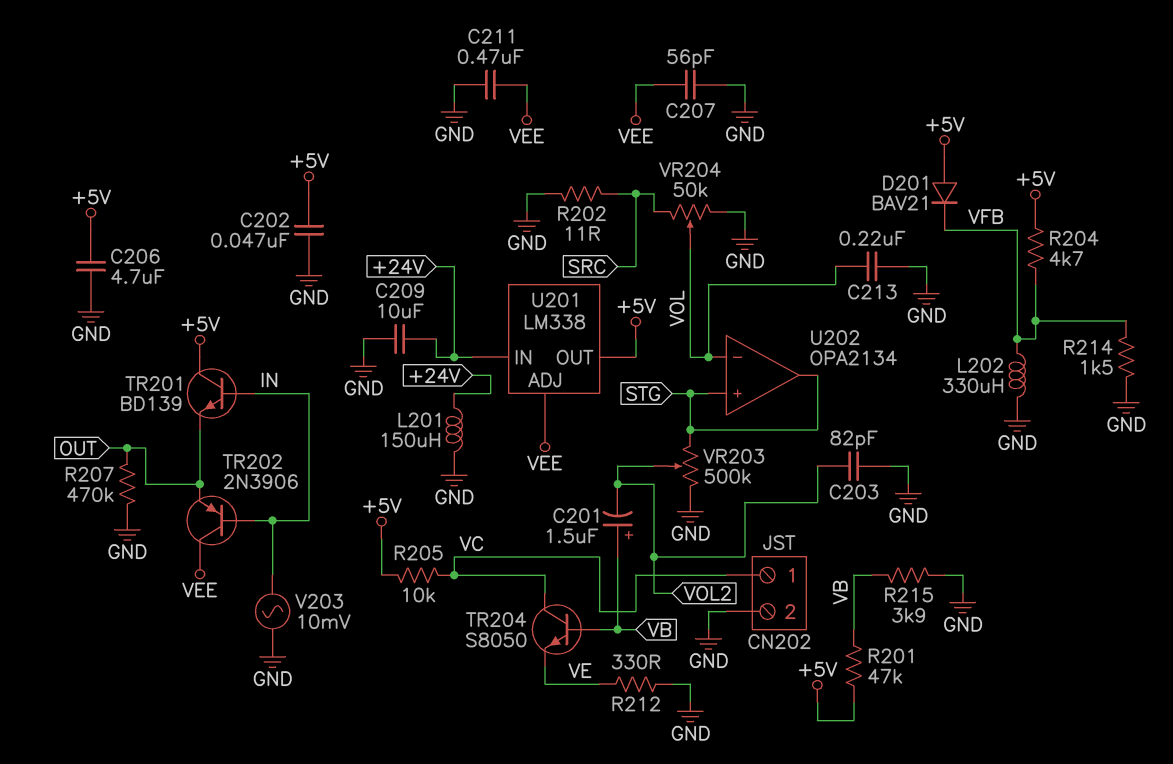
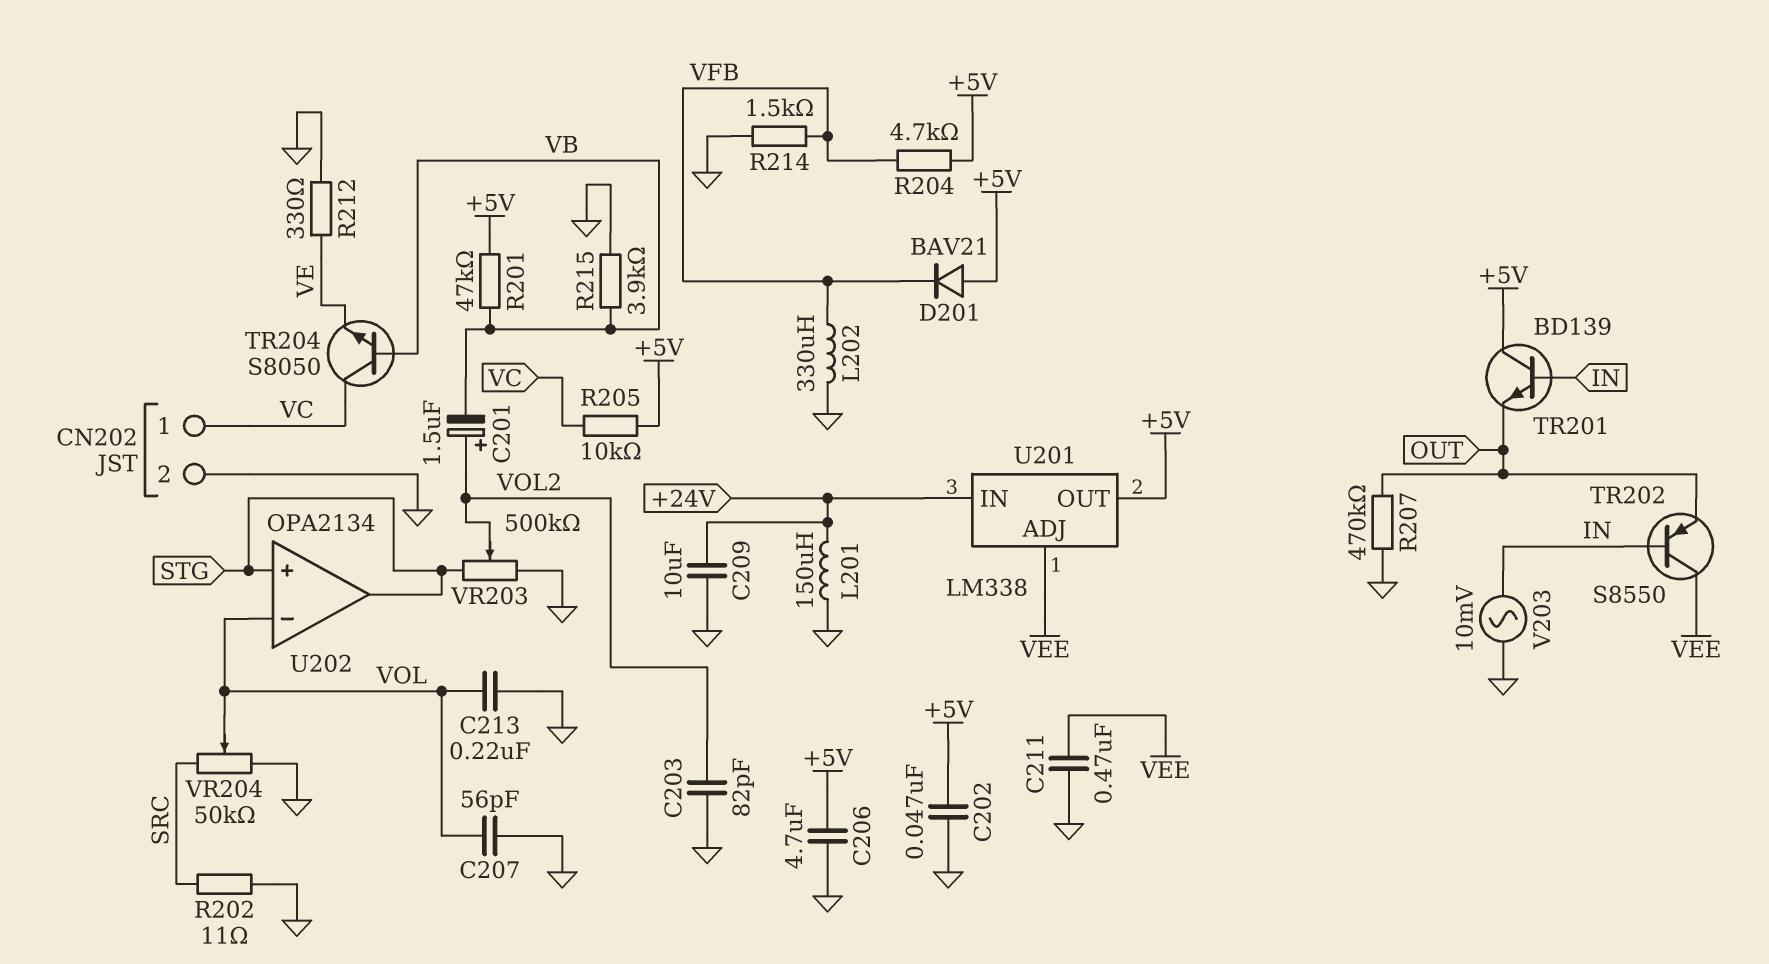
C201: 1.5uF (plus VB, minus VOL2) -> 1.5uF (plus VOL2, minus VB)
C207: 56pF (GND, VEE) -> 56pF (GND, VOL)
TR202: PNP 2N3906 (B IN, C VEE, E OUT) -> PNP S8550 (B IN, C VEE, E OUT)

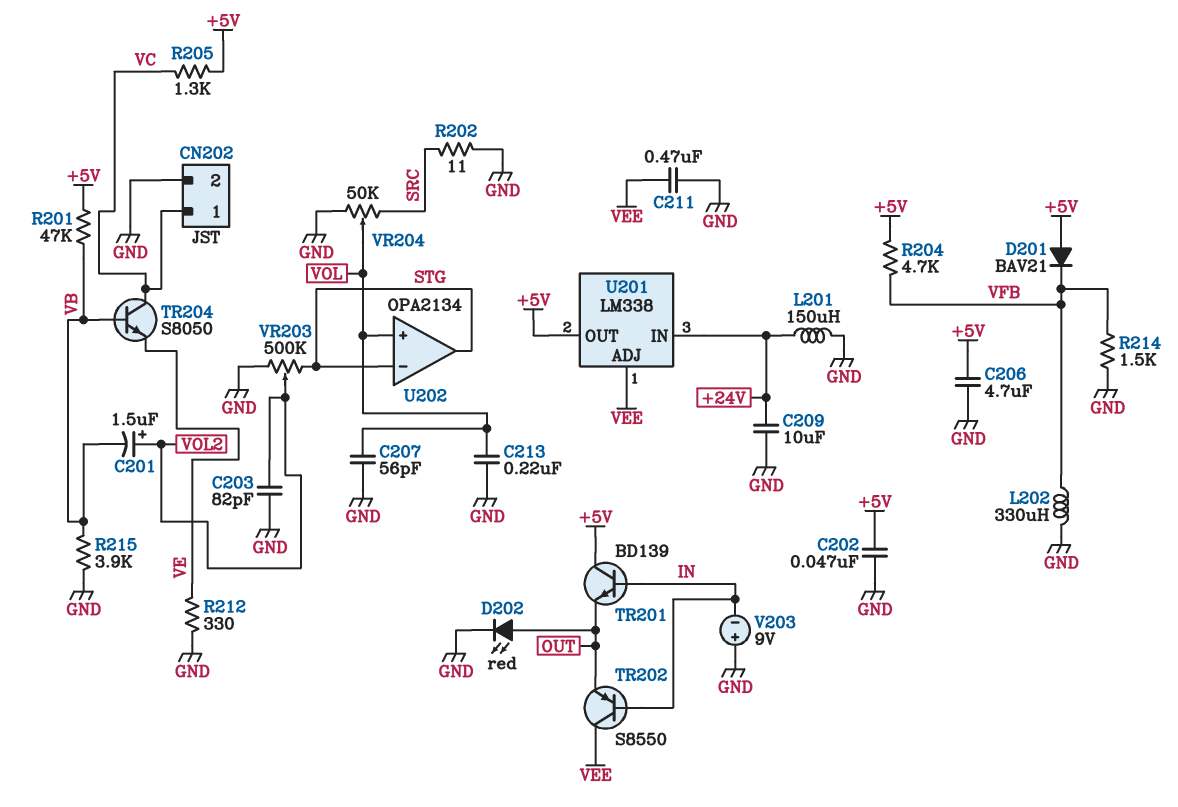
D202: none -> LED red (A OUT, K GND)
R205: 10k (+5V, VC) -> 1.3k (+5V, VC)
R207: 470k (GND, OUT) -> none
U202 pin in+: STG -> VOL
U202 pin in-: VOL -> STG
V203: AC 10mV (GND, IN) -> 9V (plus GND, minus IN)

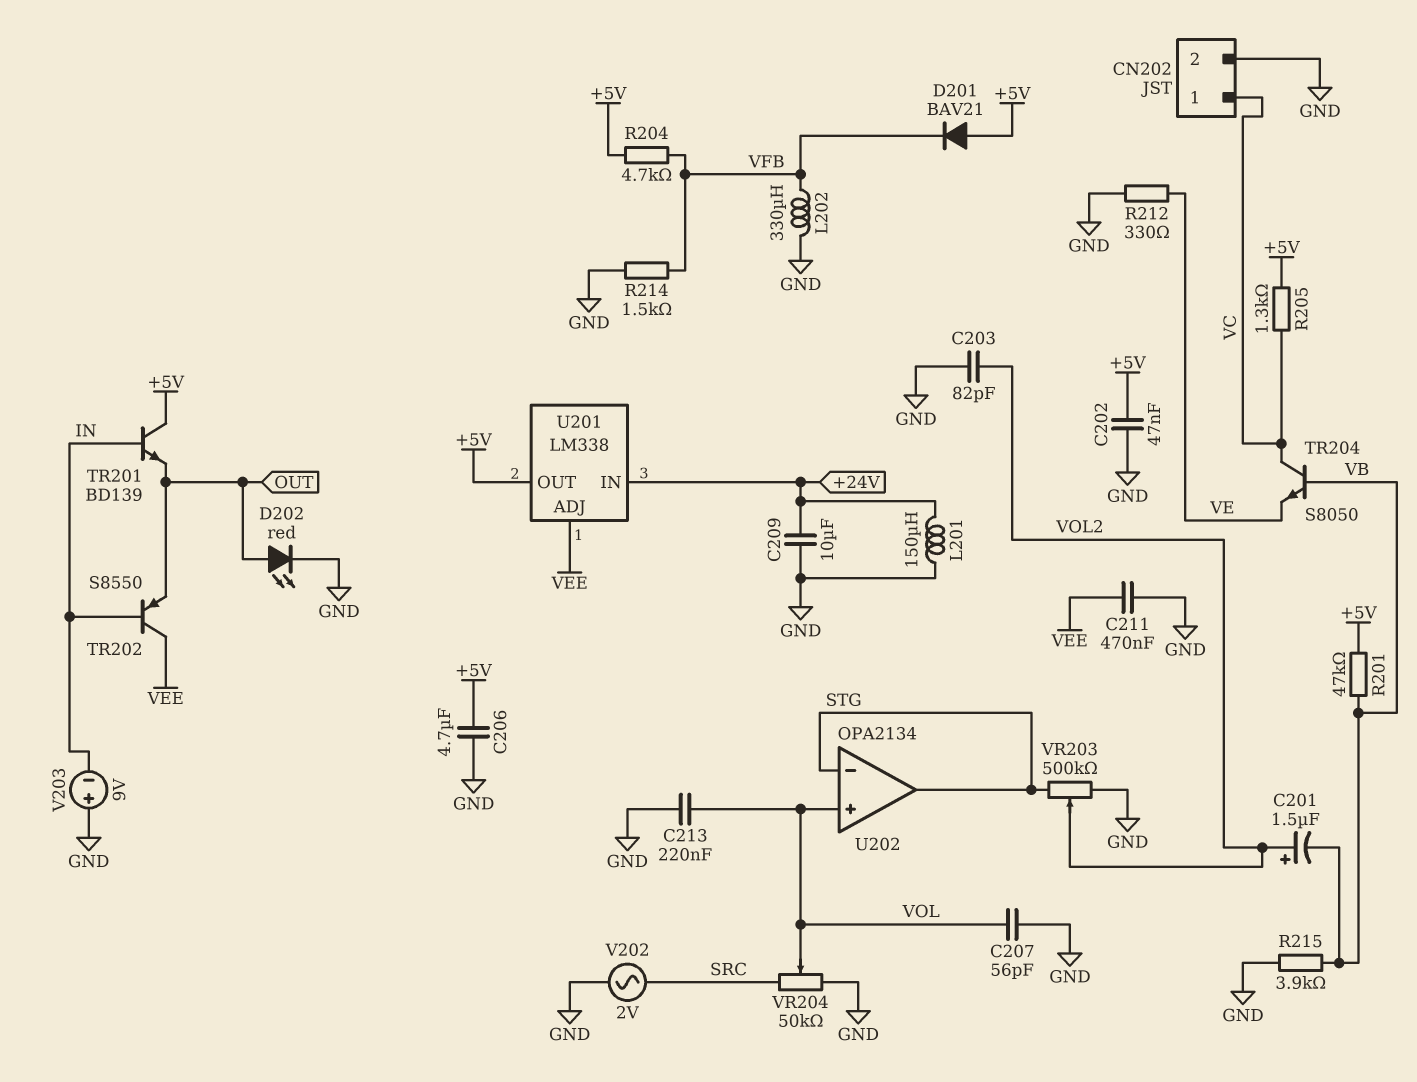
R202: 11 (GND, SRC) -> none
V202: none -> AC 2V (GND, SRC)

